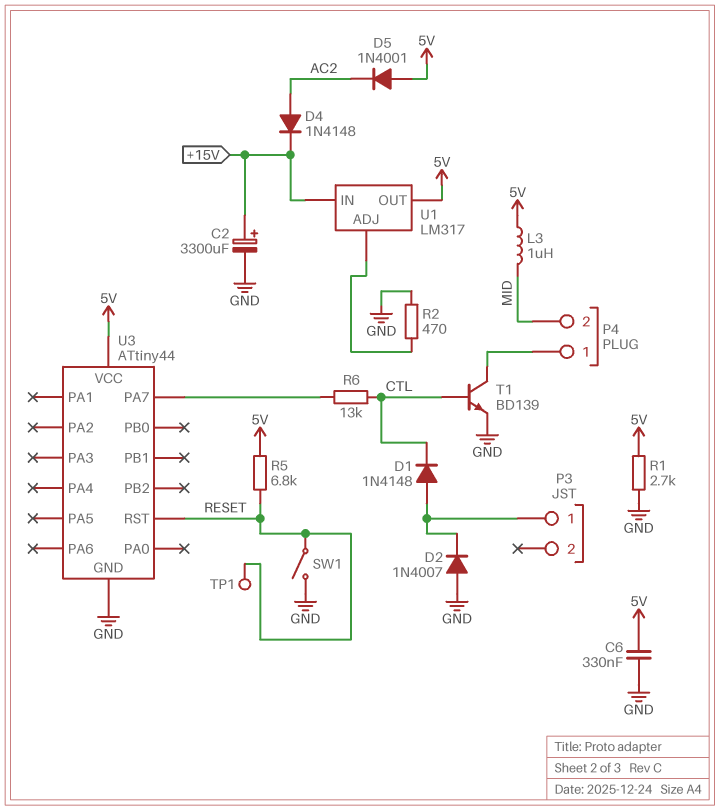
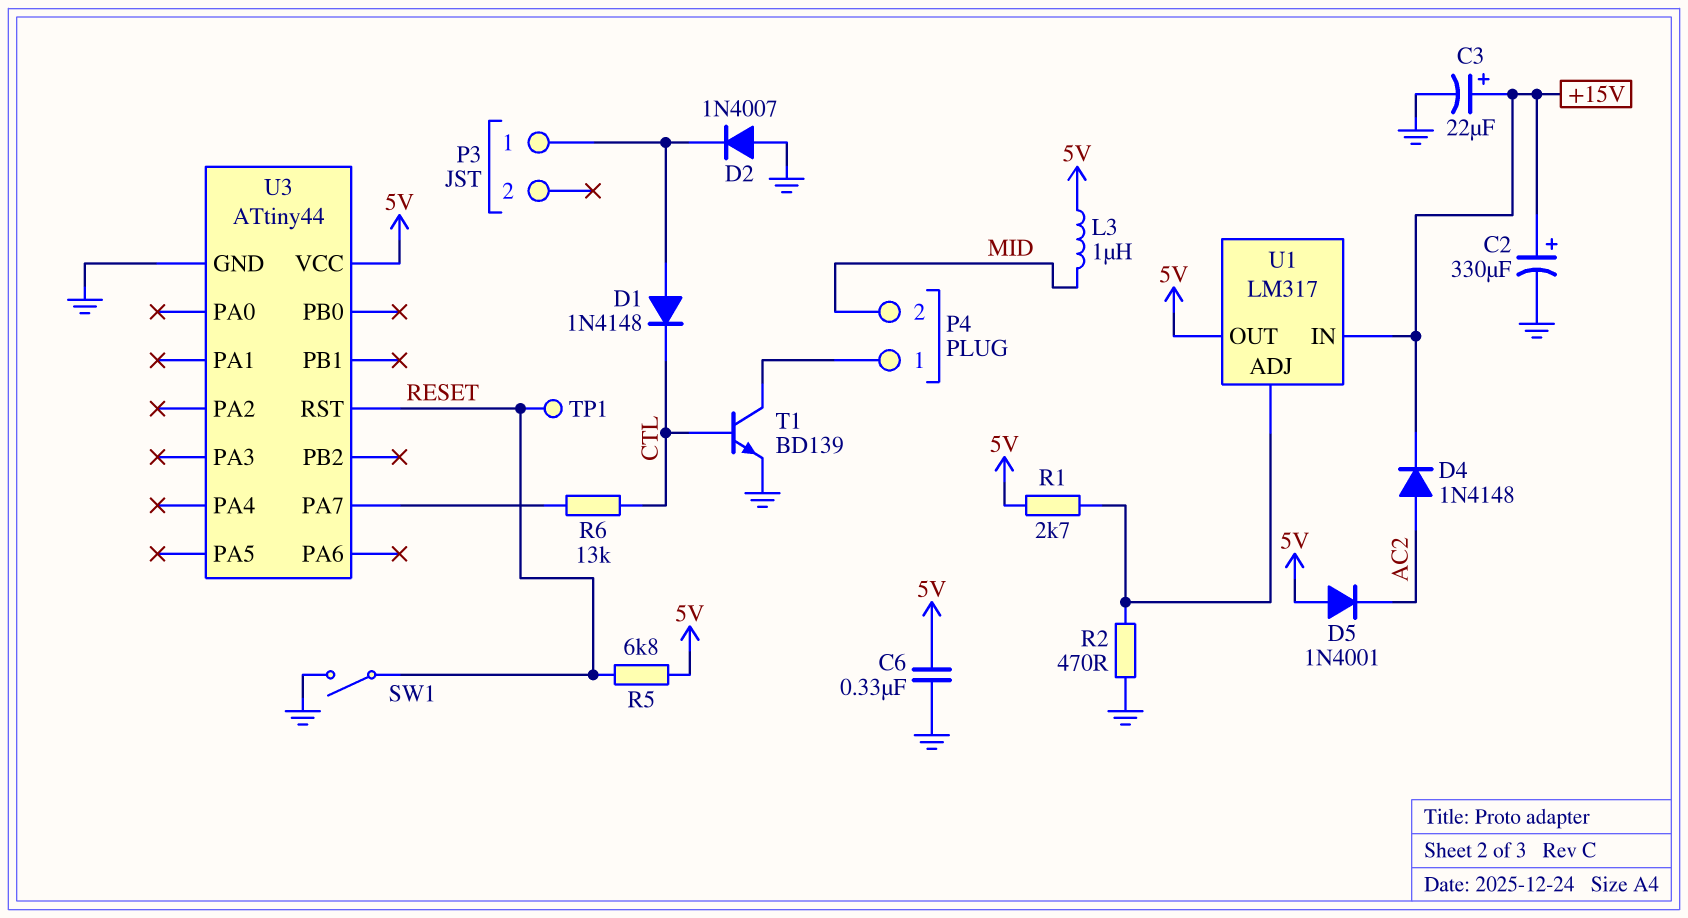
C2: 3300uF (plus +15V, minus GND) -> 330uF (plus +15V, minus GND)
C3: none -> 22uF (plus +15V, minus GND)
R1: 2.7k (5V, GND) -> 2.7k (5V, U1/ADJ)

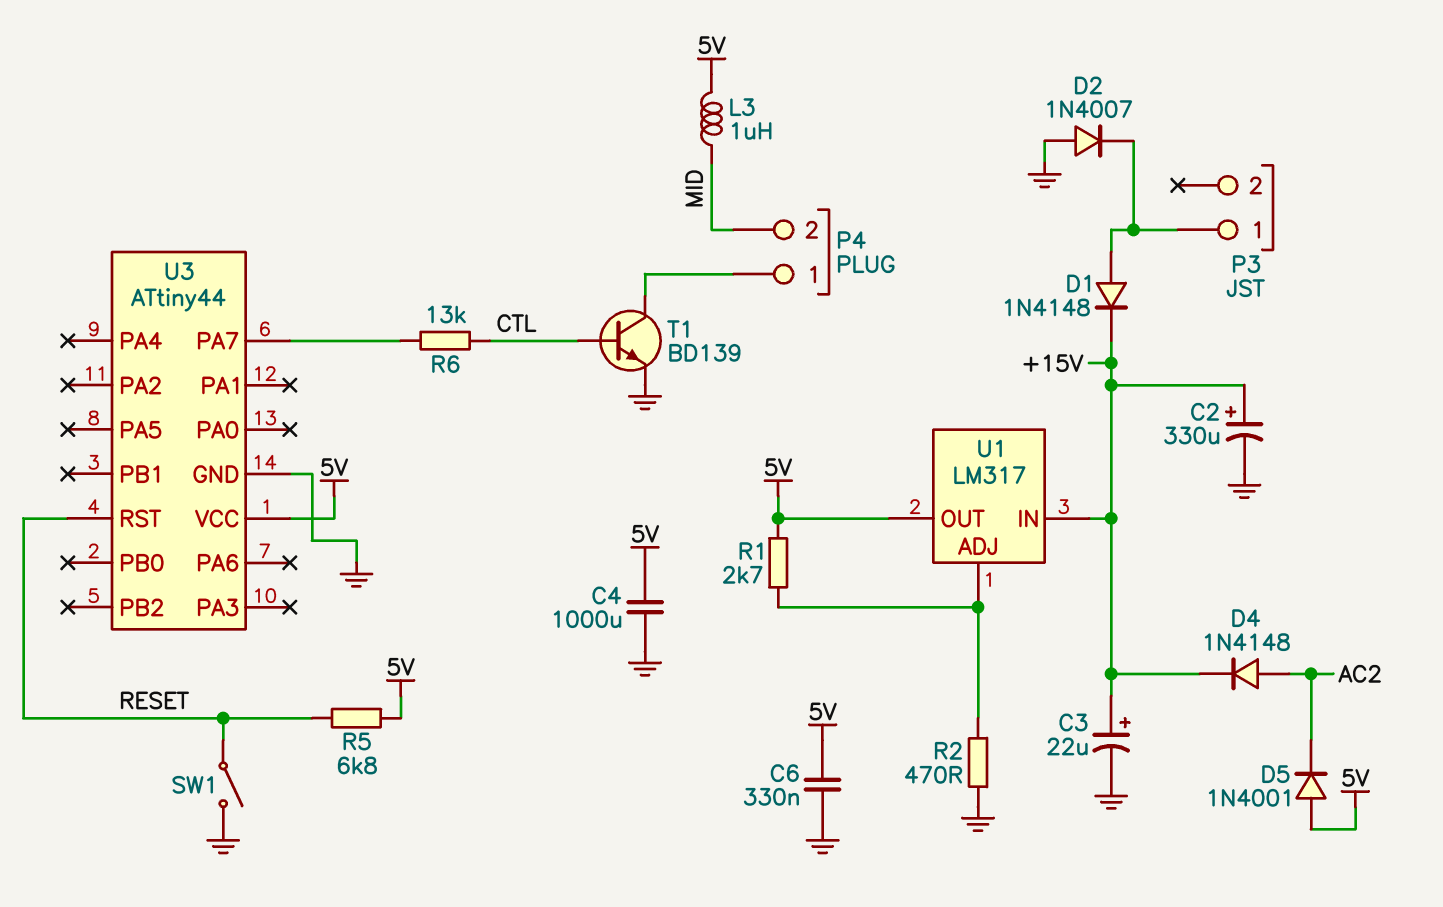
C4: none -> 1000uF (5V, GND)
D1: diode 1N4148 (A P3/1, K CTL) -> diode 1N4148 (A P3/1, K +15V)
TP1: test point (RESET) -> none

